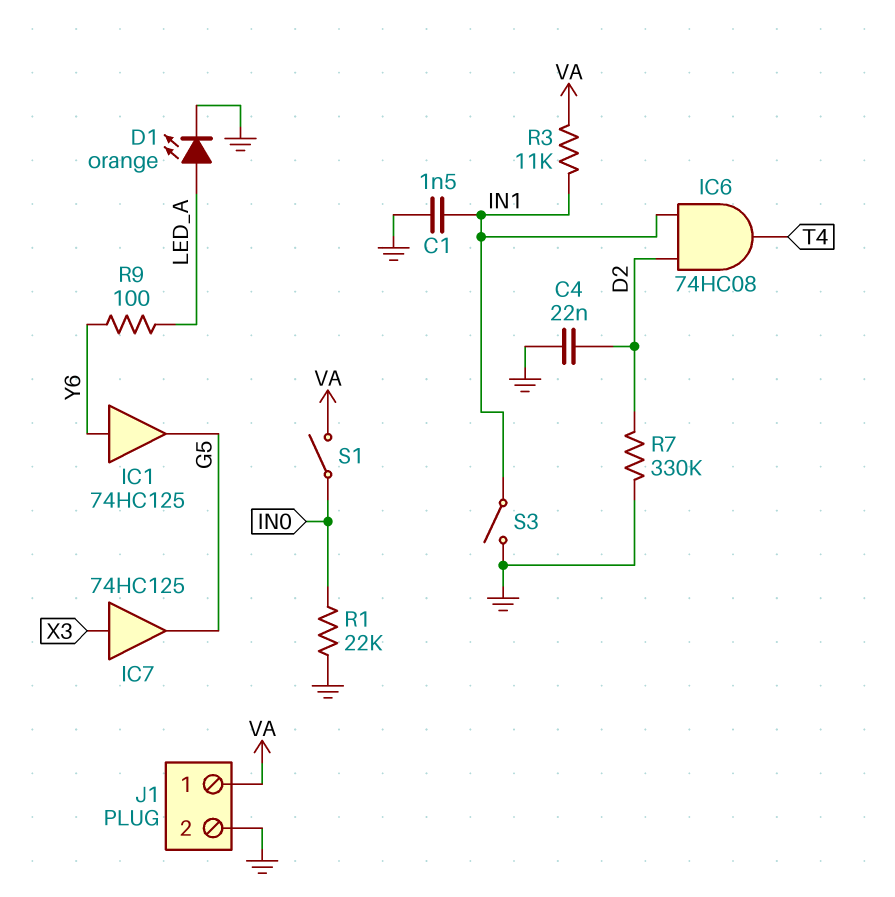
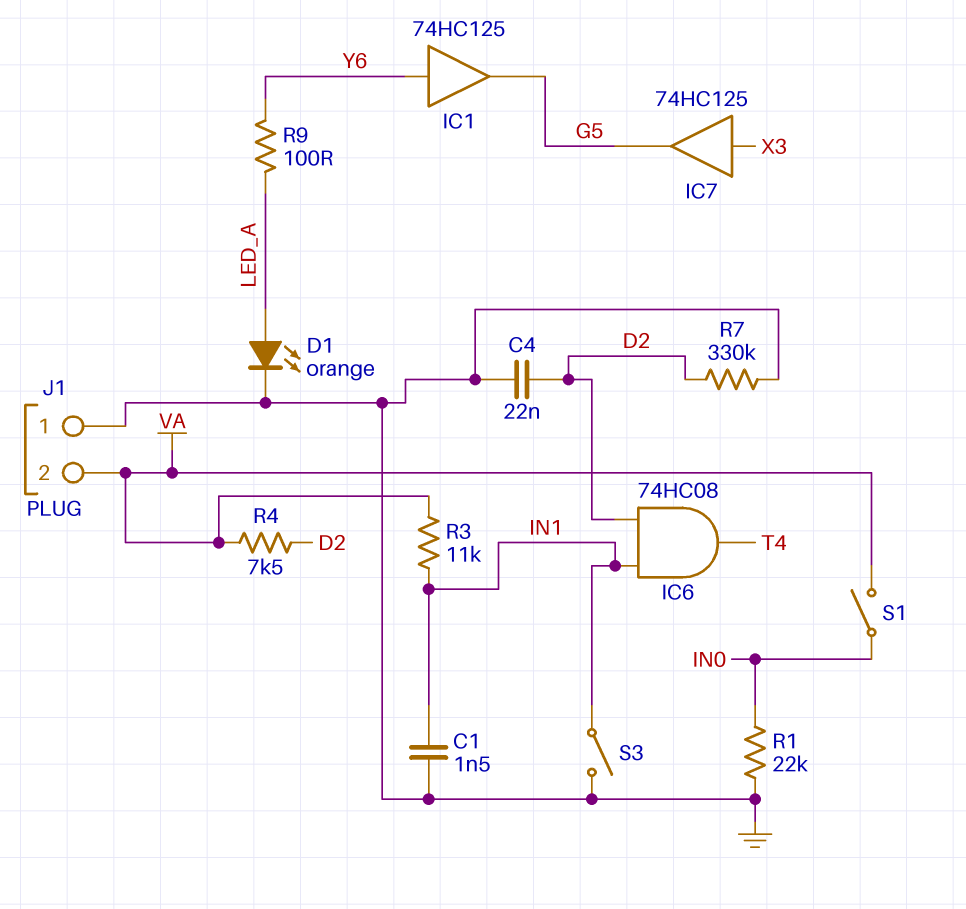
J1 pin 1: VA -> GND
J1 pin 2: GND -> VA
R4: none -> 7.5k (D2, VA)

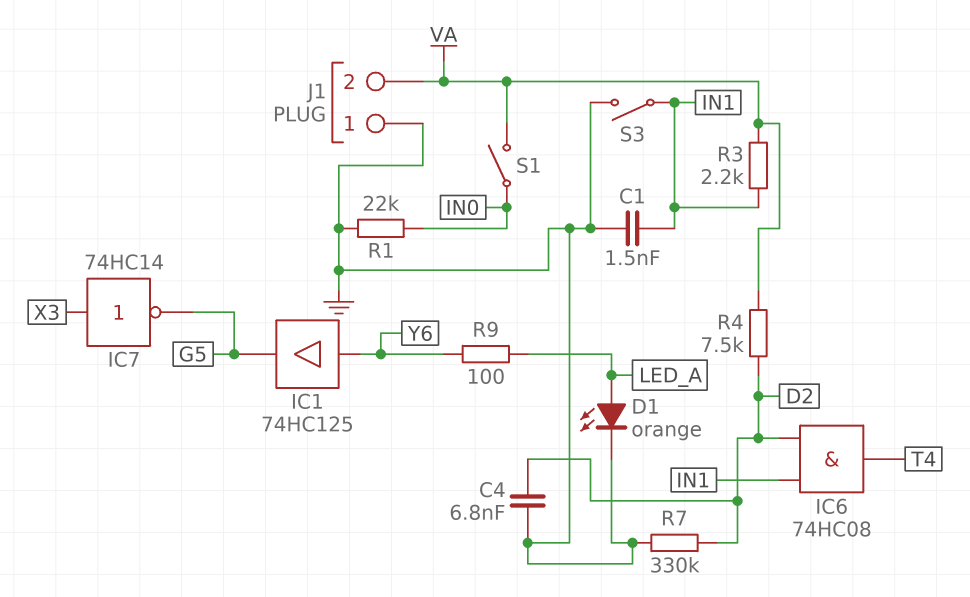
C4: 22nF (D2, GND) -> 6.8nF (D2, GND)
IC7: buffer 74HC125 (in X3, out G5) -> NOT 74HC14 (in X3, out G5)
R3: 11k (IN1, VA) -> 2.2k (IN1, VA)

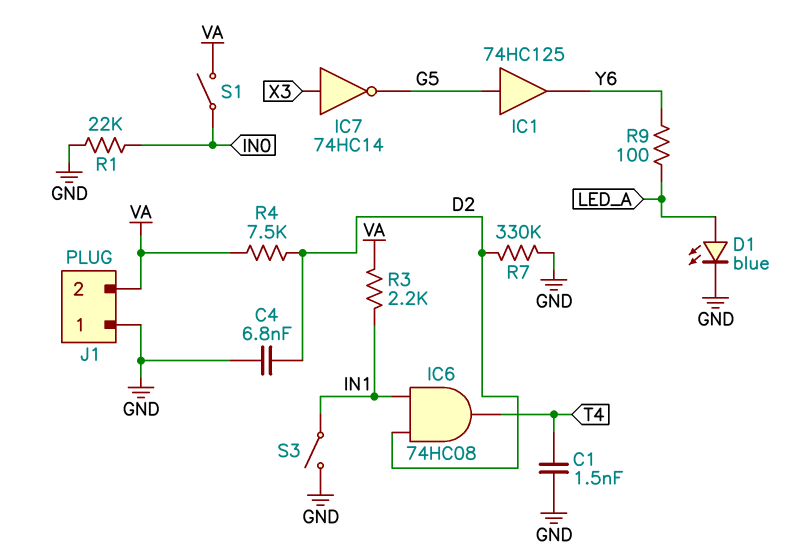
C1: 1.5nF (GND, IN1) -> 1.5nF (GND, T4)
D1: LED orange (A LED_A, K GND) -> LED blue (A LED_A, K GND)
IC1: buffer 74HC125 (in Y6, out G5) -> buffer 74HC125 (in G5, out Y6)

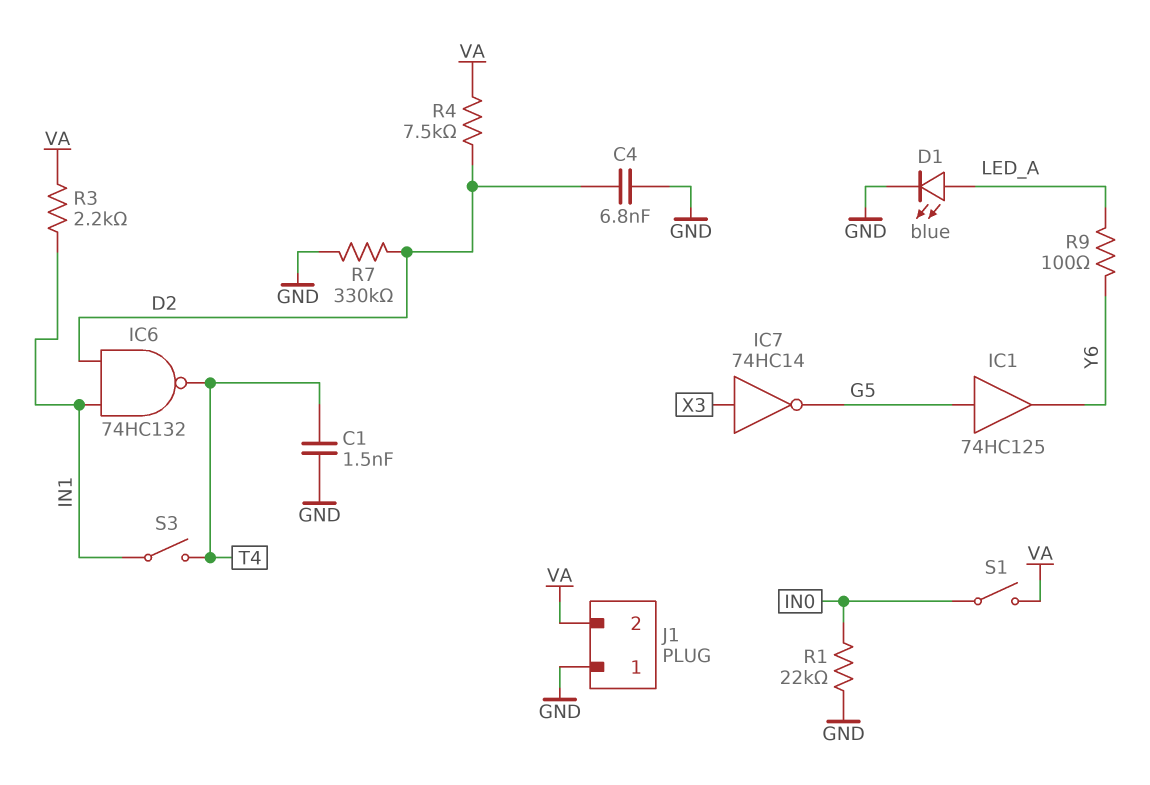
IC6: AND 74HC08 (in D2, in IN1, out T4) -> NAND 74HC132 (in D2, in IN1, out T4)
S3: switch (GND, IN1) -> switch (IN1, T4)

